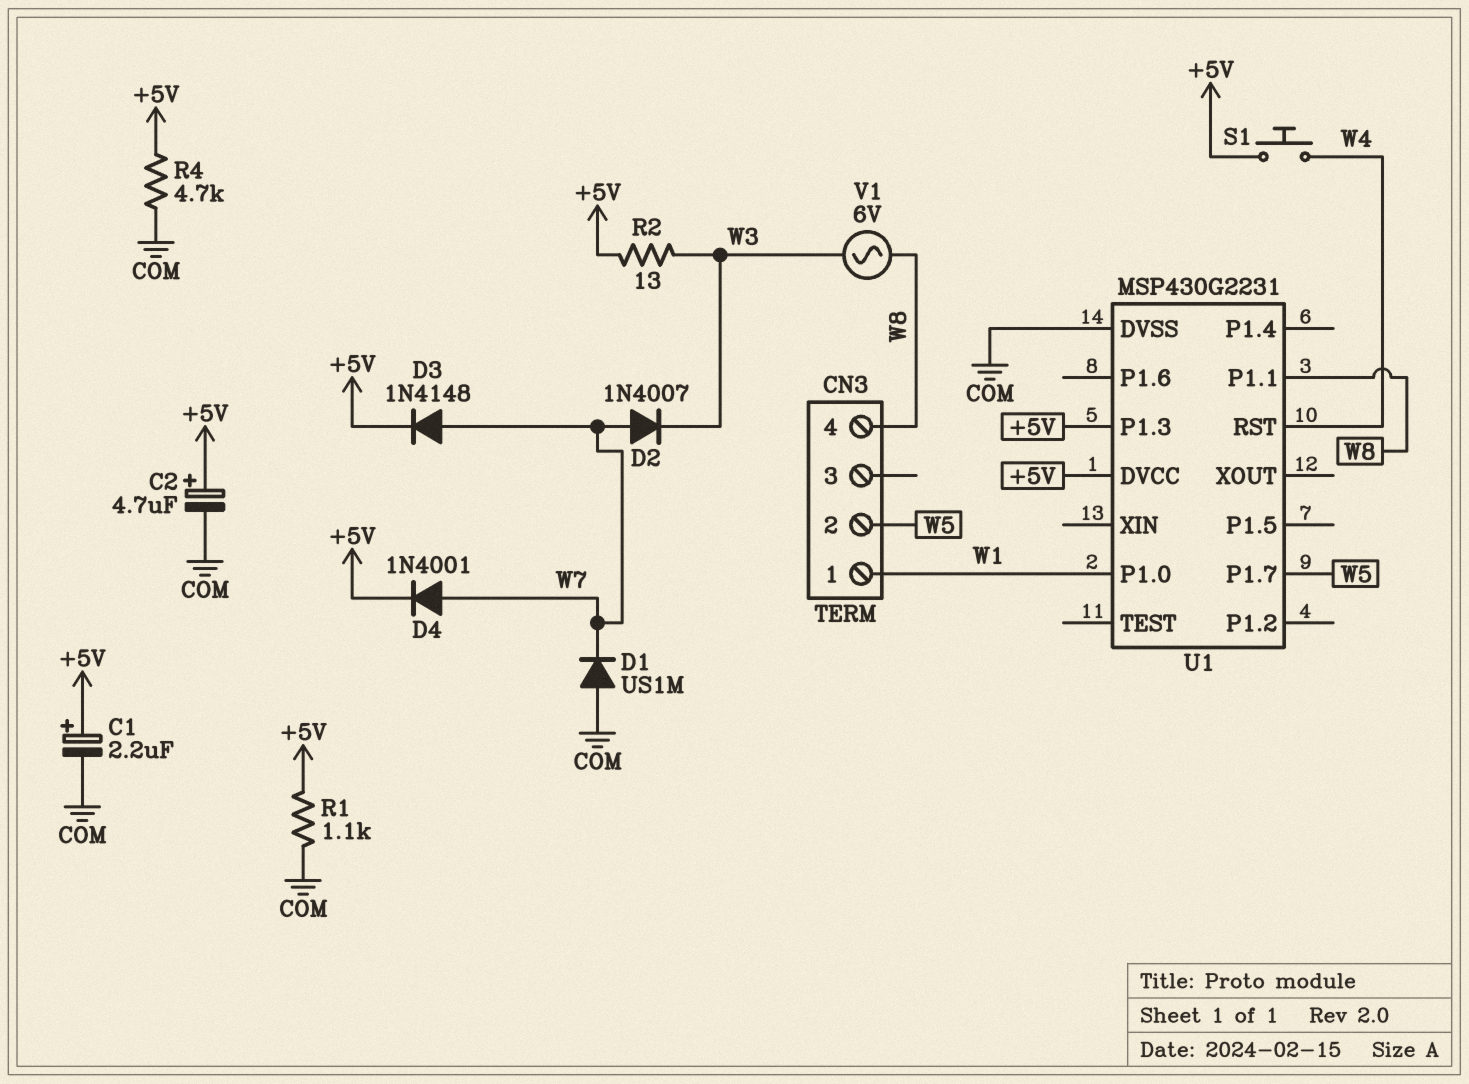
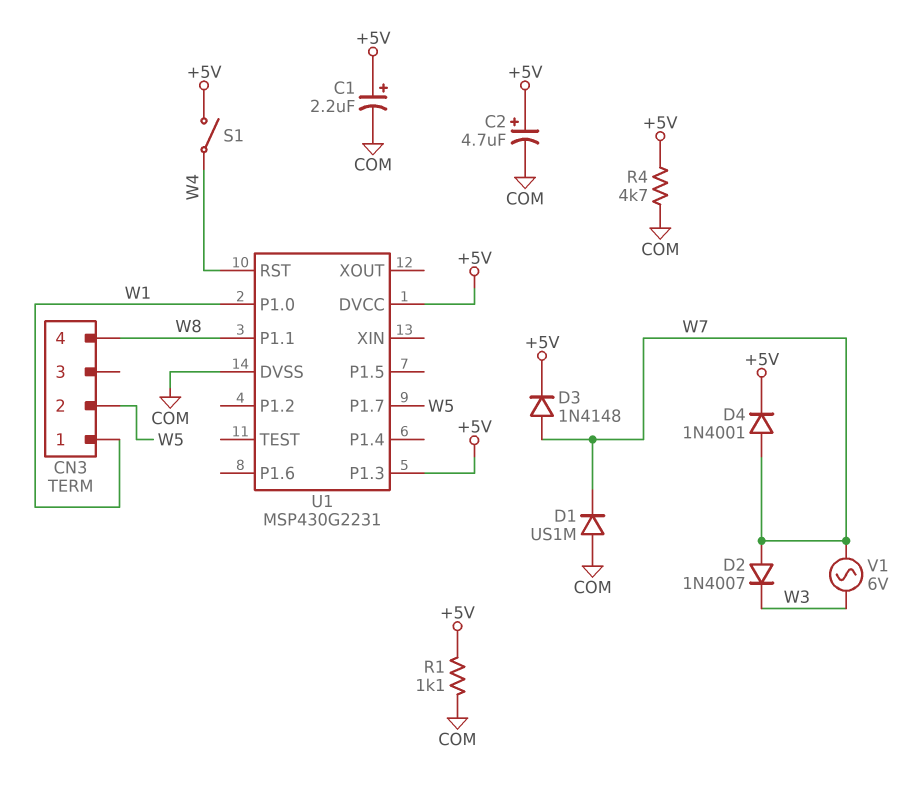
R2: 13 (+5V, W3) -> none
S1: button (+5V, W4) -> switch (+5V, W4)
V1: AC 6V (W3, W8) -> AC 6V (W3, W7)

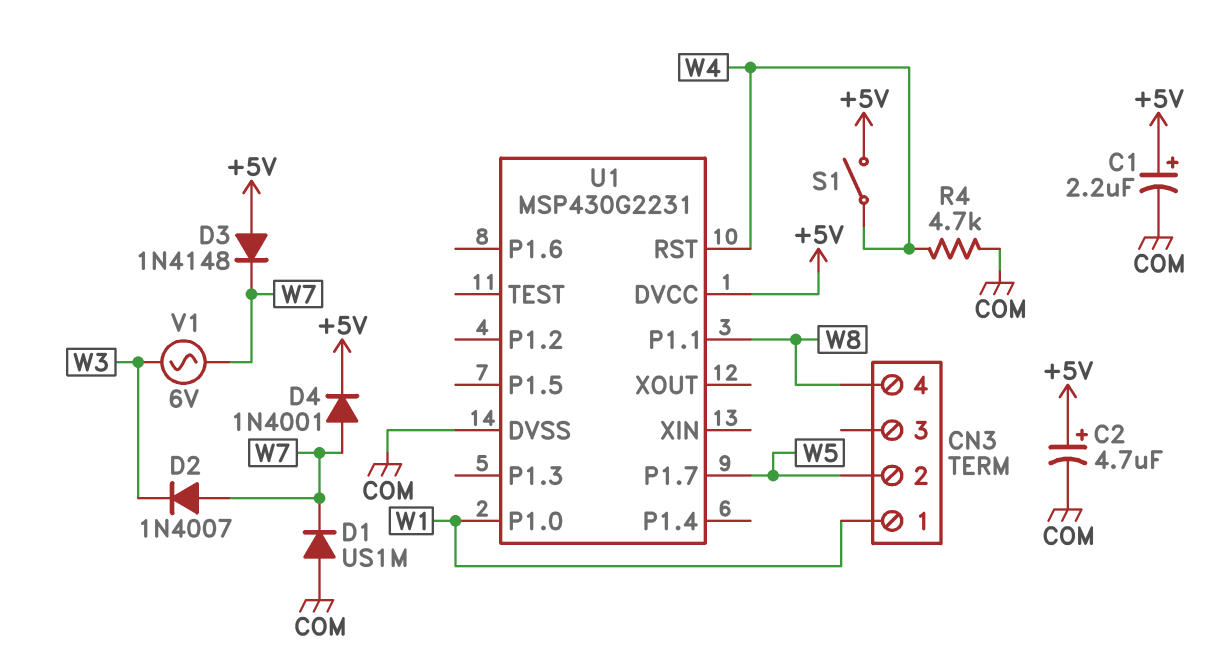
D3: diode 1N4148 (A W7, K +5V) -> diode 1N4148 (A +5V, K W7)
R1: 1.1k (+5V, COM) -> none
R4: 4.7k (+5V, COM) -> 4.7k (COM, W4)
U1 pin P1.3: +5V -> none

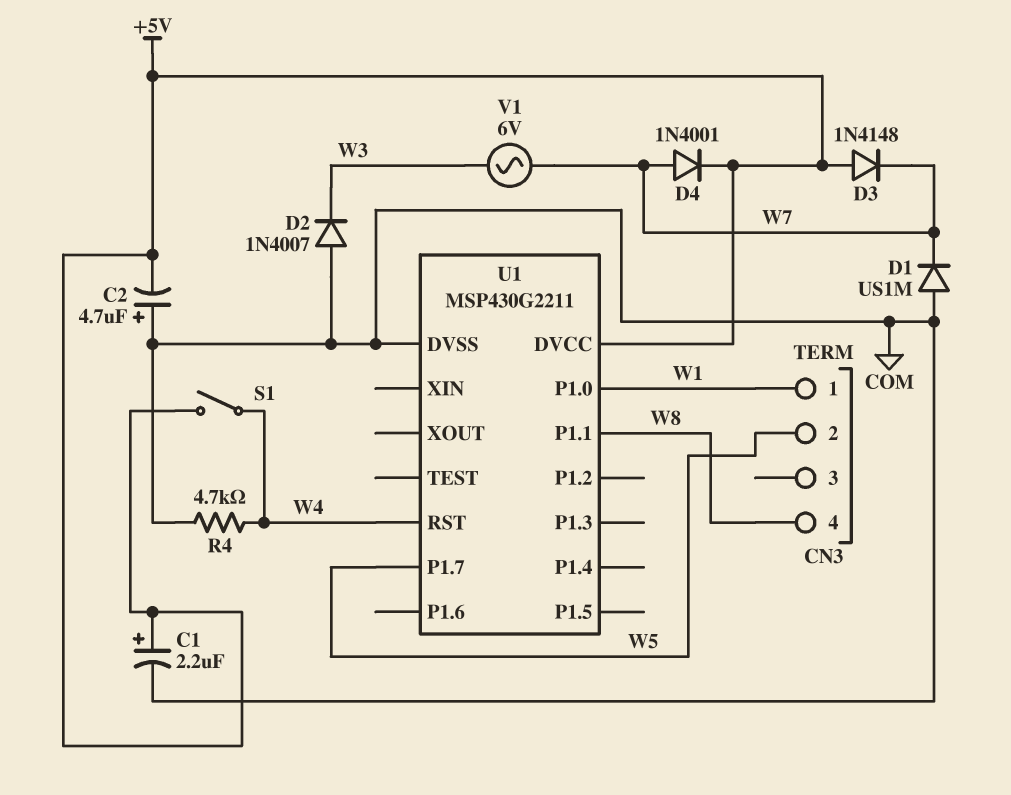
C2: 4.7uF (plus +5V, minus COM) -> 4.7uF (plus COM, minus +5V)
D2: diode 1N4007 (A W7, K W3) -> diode 1N4007 (A COM, K W3)
U1: MSP430G2231 -> MSP430G2211

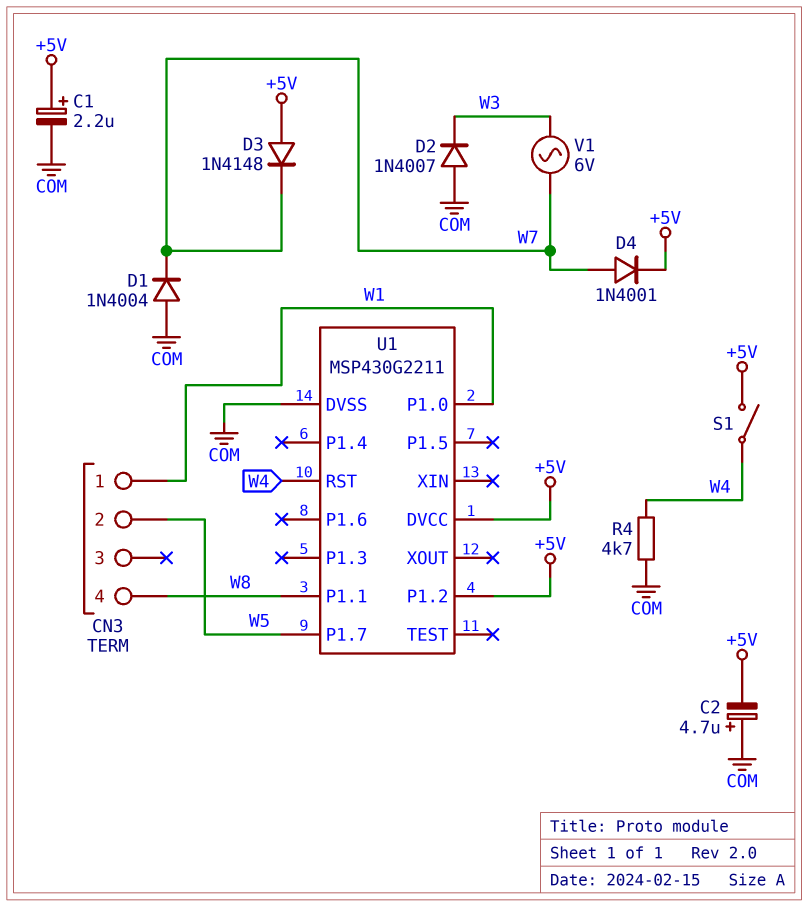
D1: diode US1M (A COM, K W7) -> diode 1N4004 (A COM, K W7)
U1 pin P1.2: none -> +5V

